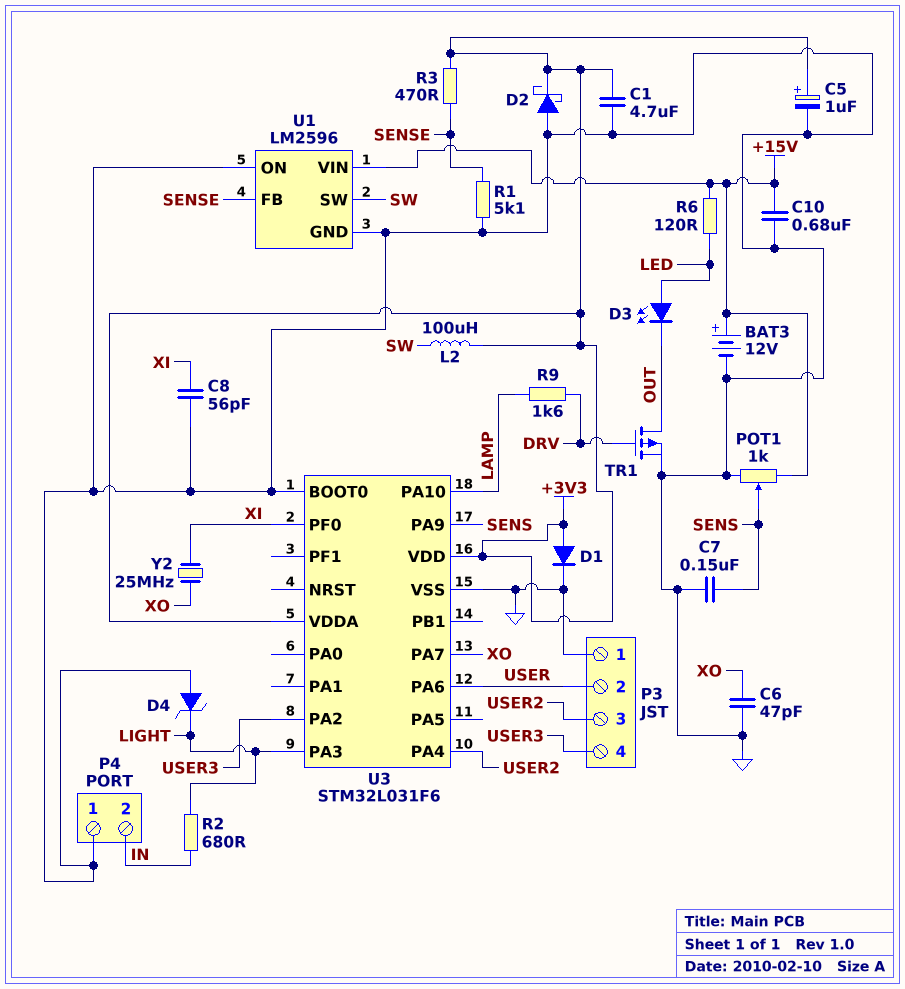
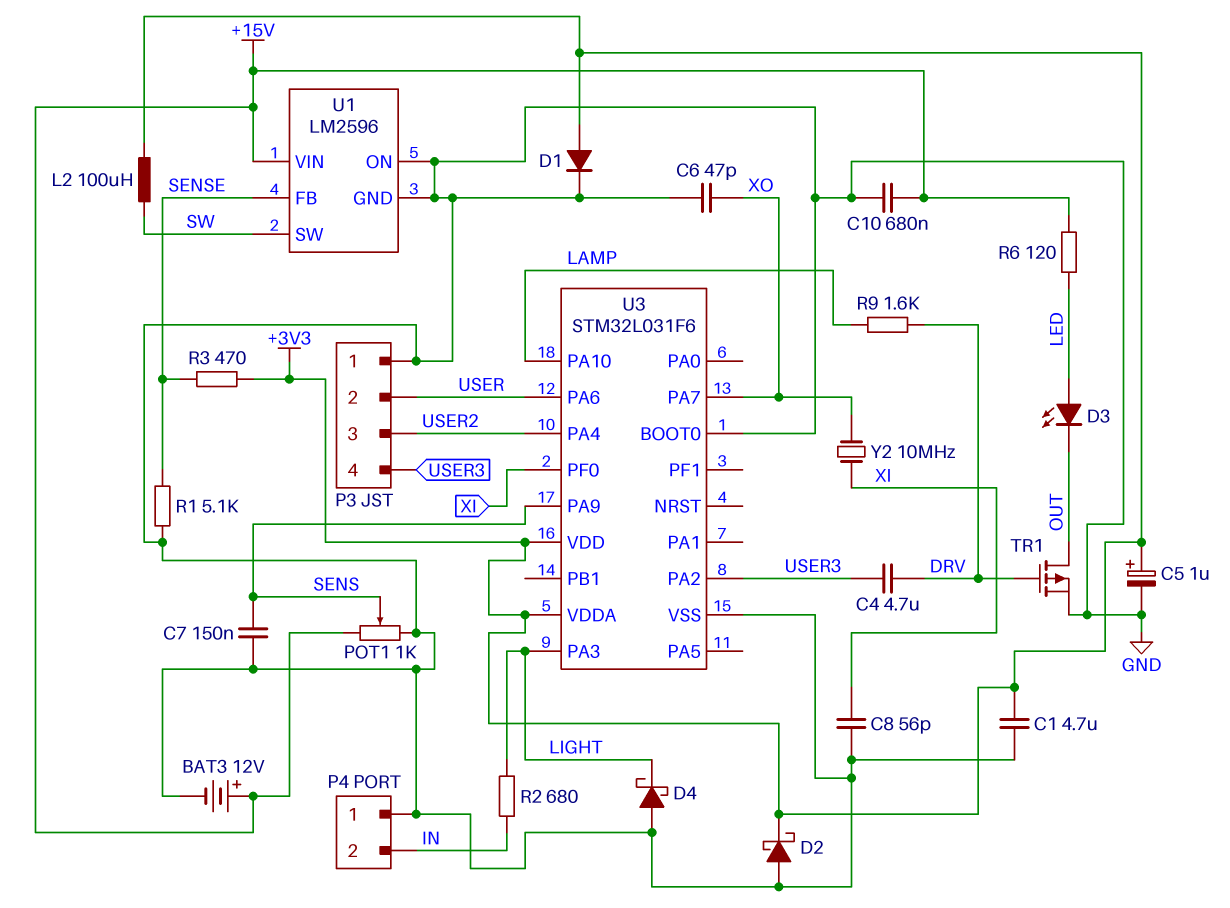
C4: none -> 4.7uF (DRV, USER3)
D4: zener (A GND, K LIGHT) -> schottky (A GND, K LIGHT)
Y2: 25MHz (XI, XO) -> 10MHz (XI, XO)

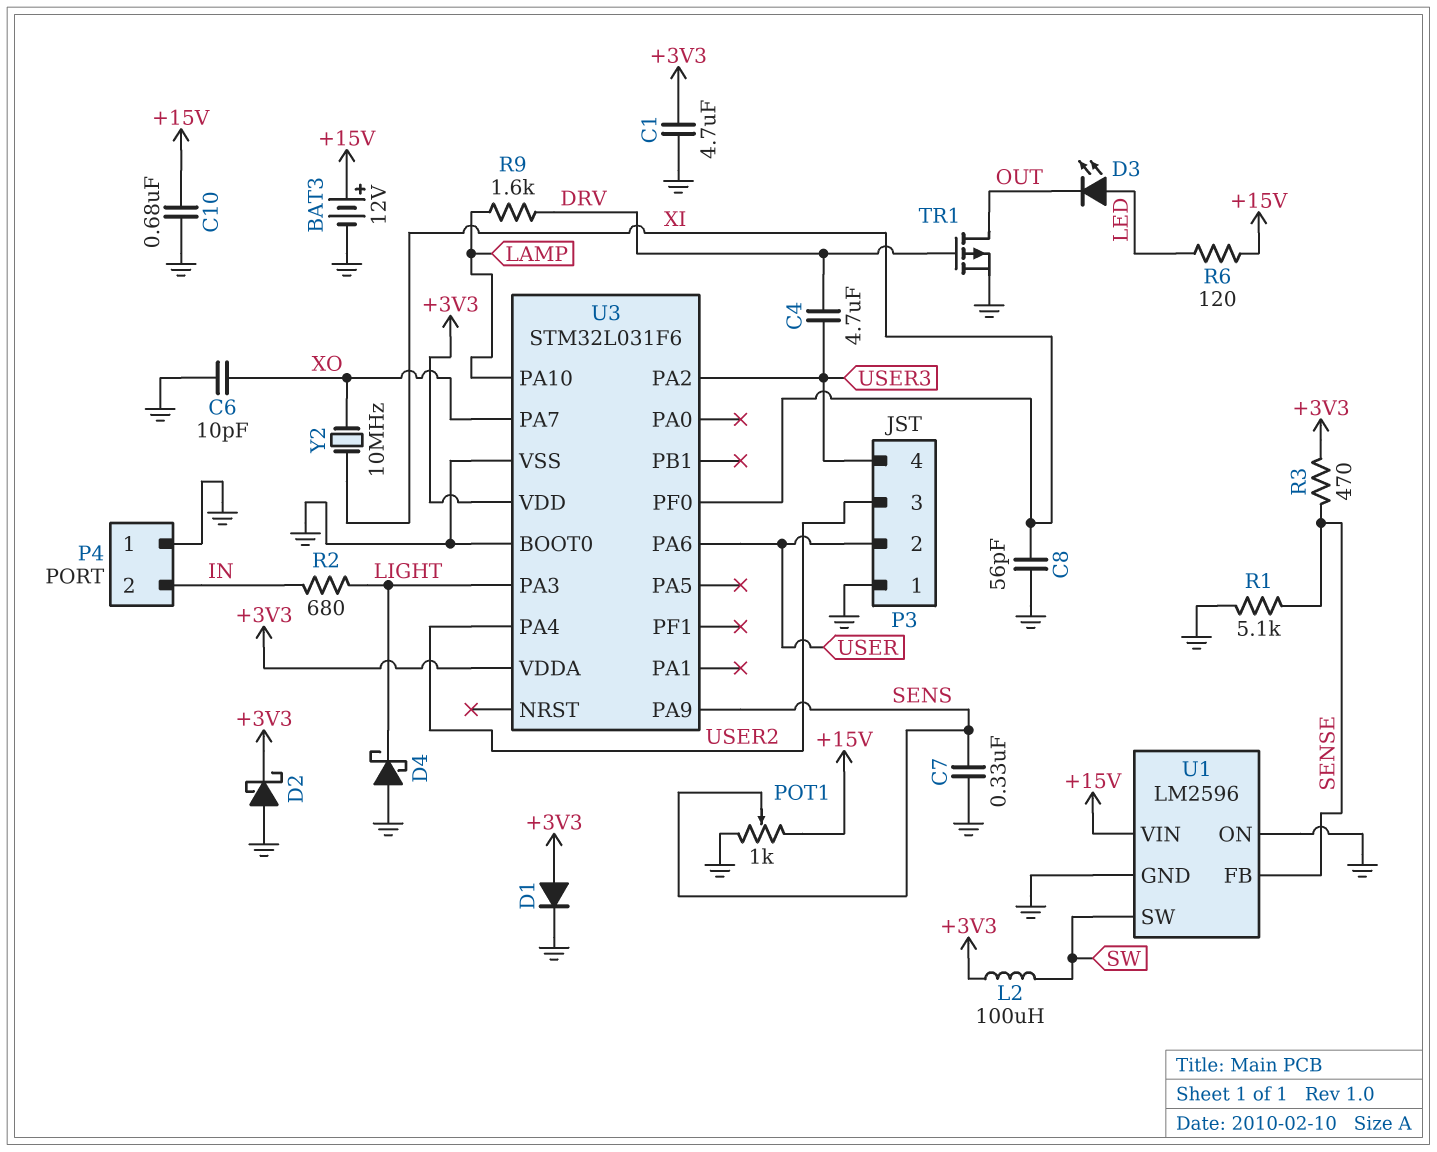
C5: 1uF (plus +3V3, minus GND) -> none
C6: 47pF (GND, XO) -> 10pF (GND, XO)
C7: 150nF (GND, SENS) -> 330nF (GND, SENS)

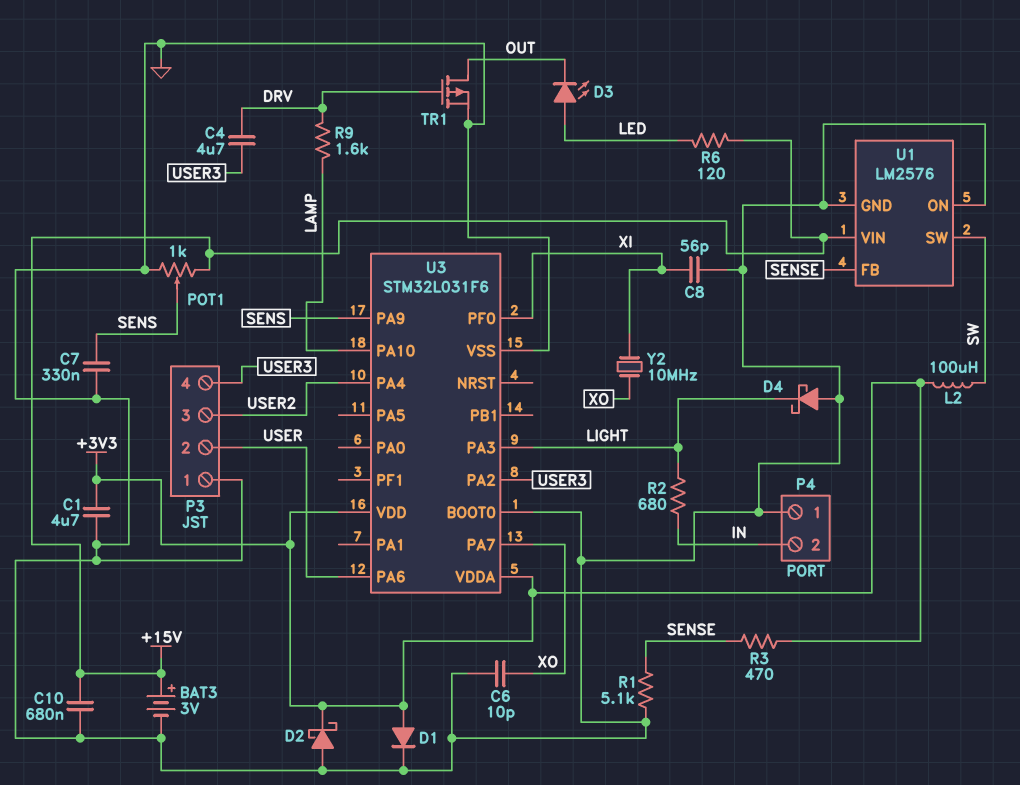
BAT3: 12V (plus +15V, minus GND) -> 3V (plus +15V, minus GND)
U1: LM2596 -> LM2576

